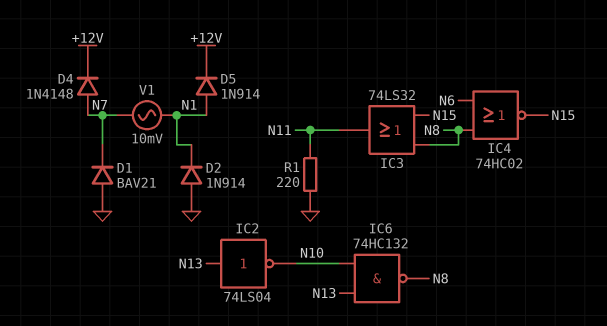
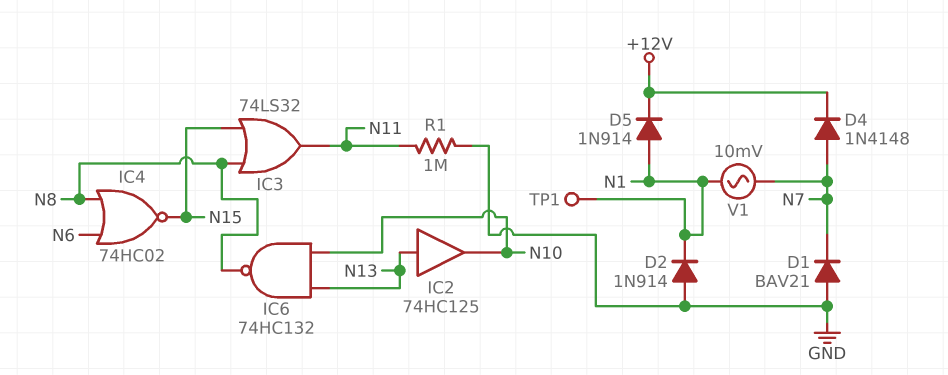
IC2: NOT 74LS04 (in N13, out N10) -> buffer 74HC125 (in N13, out N10)
R1: 220 (GND, N11) -> 1M (GND, N11)
TP1: none -> test point (N1)

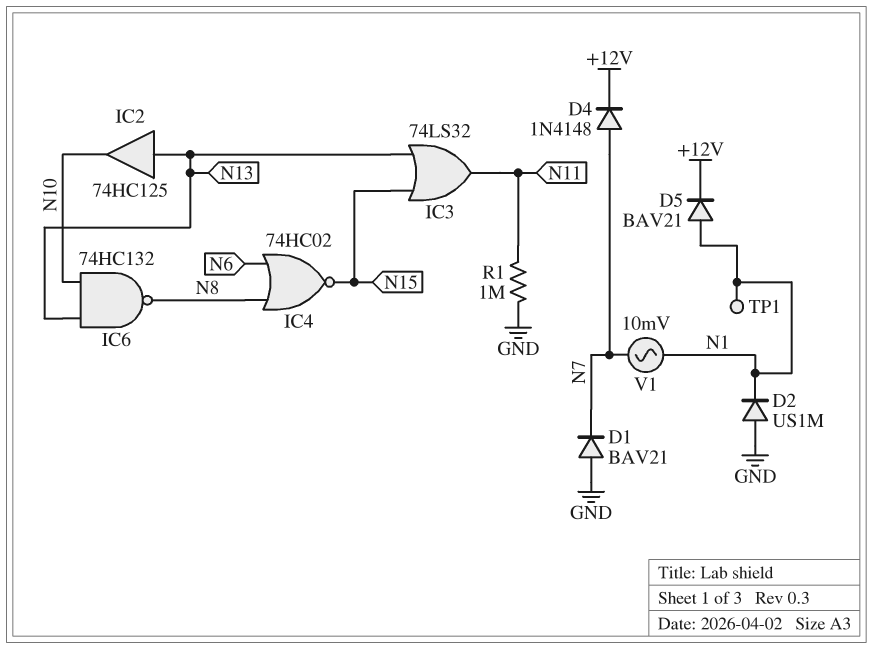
D2: diode 1N914 (A GND, K N1) -> diode US1M (A GND, K N1)
D5: diode 1N914 (A N1, K +12V) -> diode BAV21 (A N1, K +12V)
IC3: OR 74LS32 (in N8, in N15, out N11) -> OR 74LS32 (in N13, in N15, out N11)

